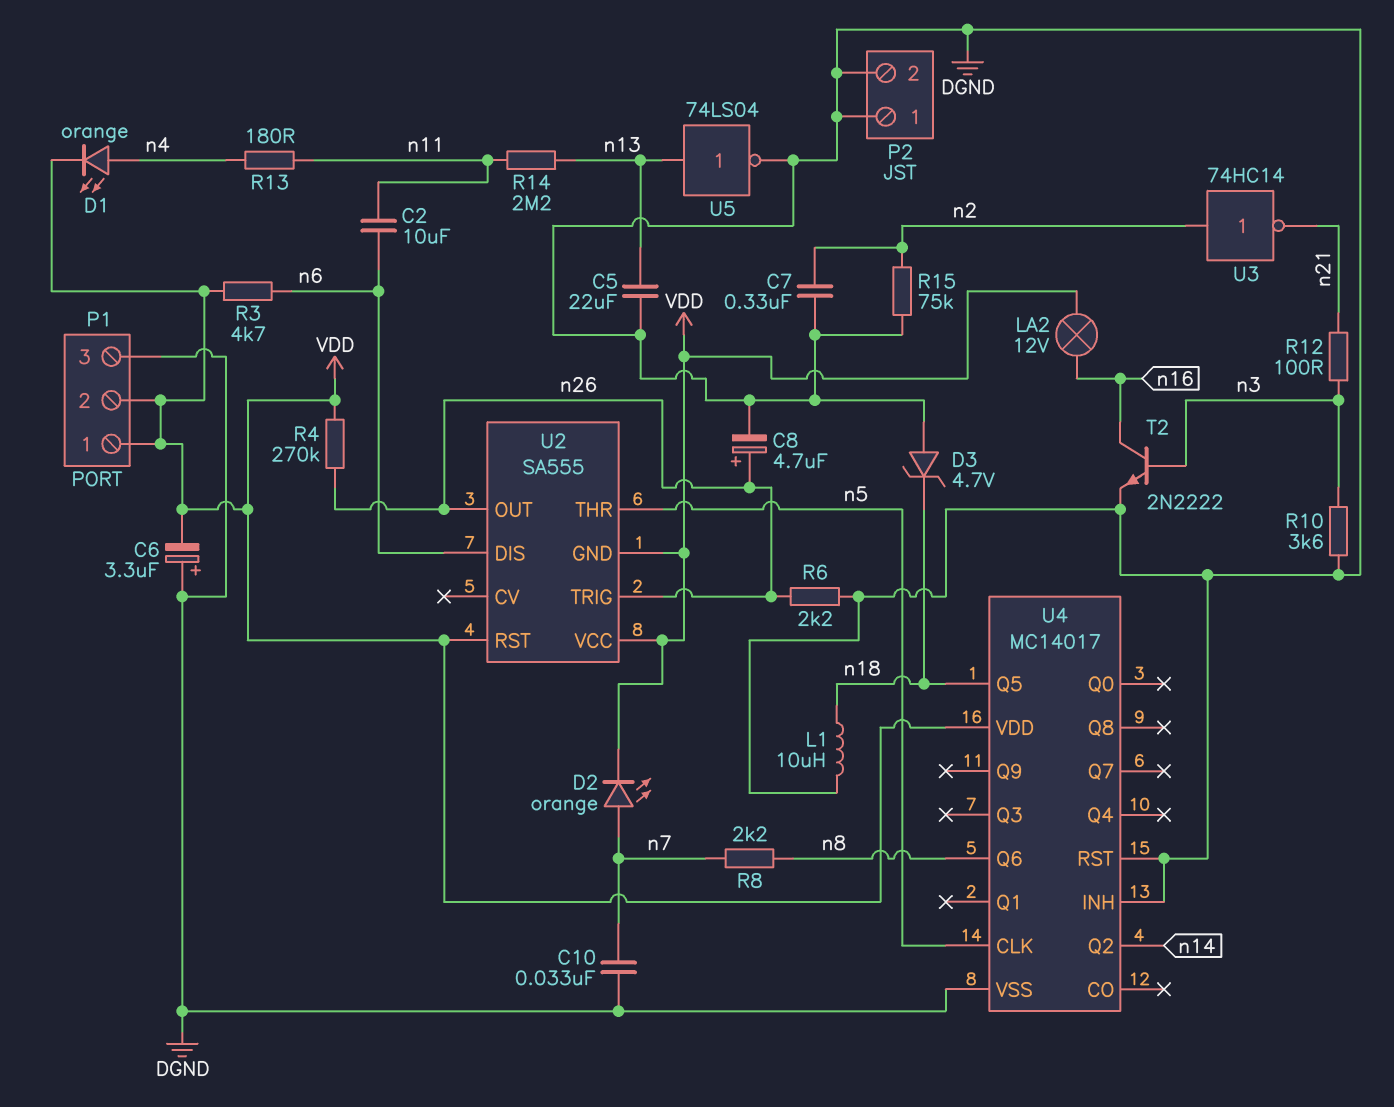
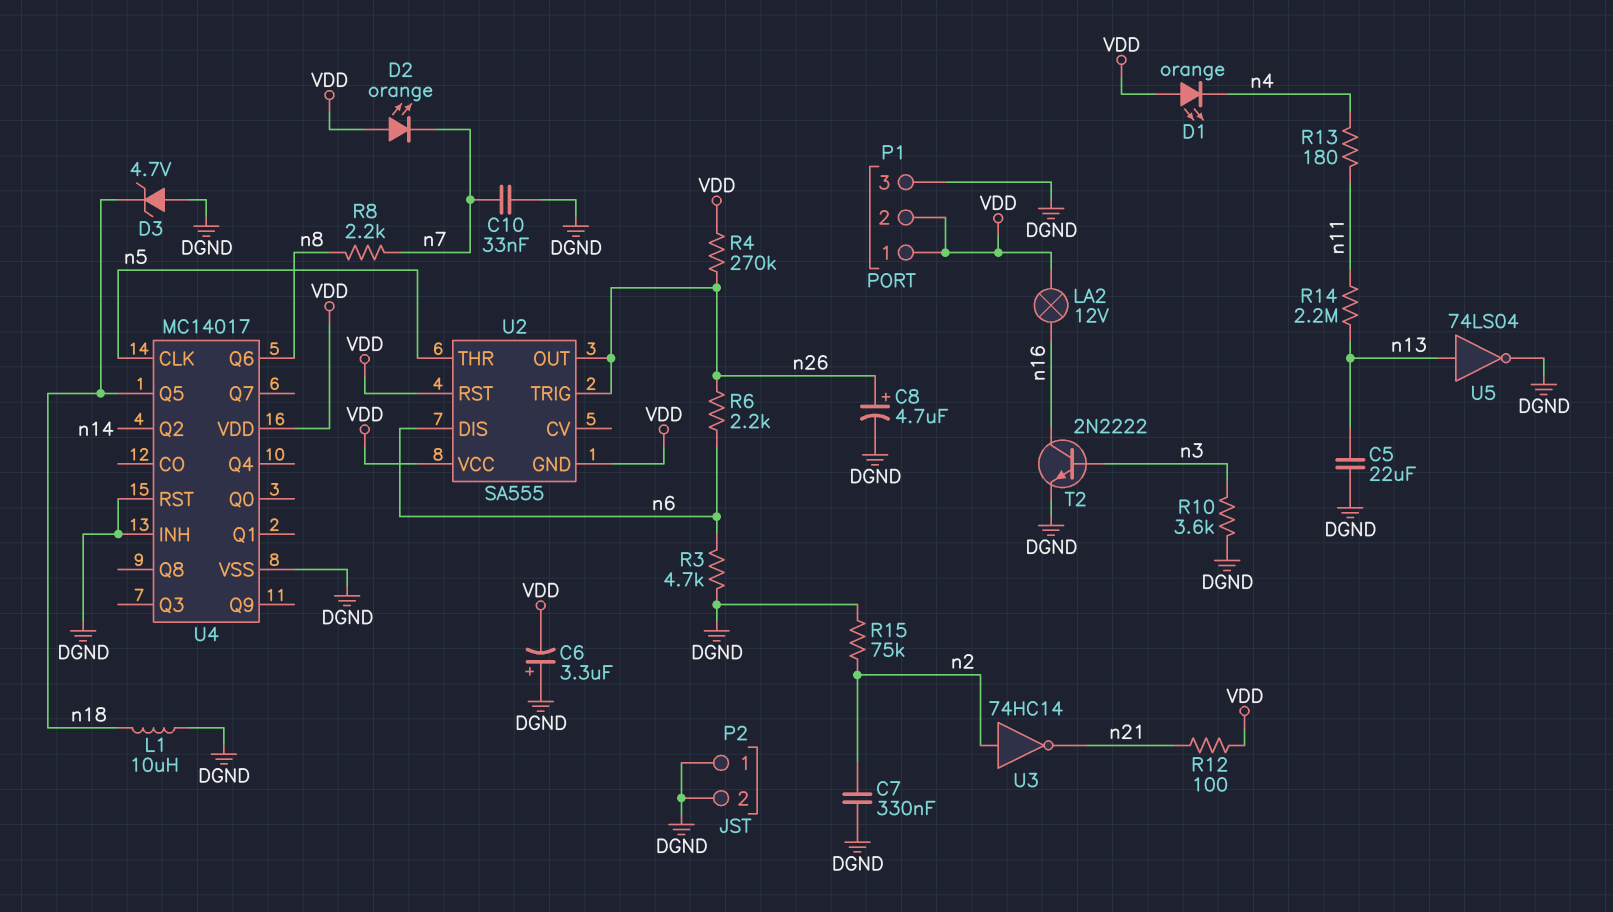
C2: 10uF (n6, n11) -> none
D1: LED orange (A n4, K VDD) -> LED orange (A VDD, K n4)
D2: LED orange (A n7, K VDD) -> LED orange (A VDD, K n7)
R3: 4.7k (VDD, n6) -> 4.7k (DGND, n6)
R6: 2.2k (DGND, n26) -> 2.2k (n6, n26)
R12: 100 (n3, n21) -> 100 (VDD, n21)

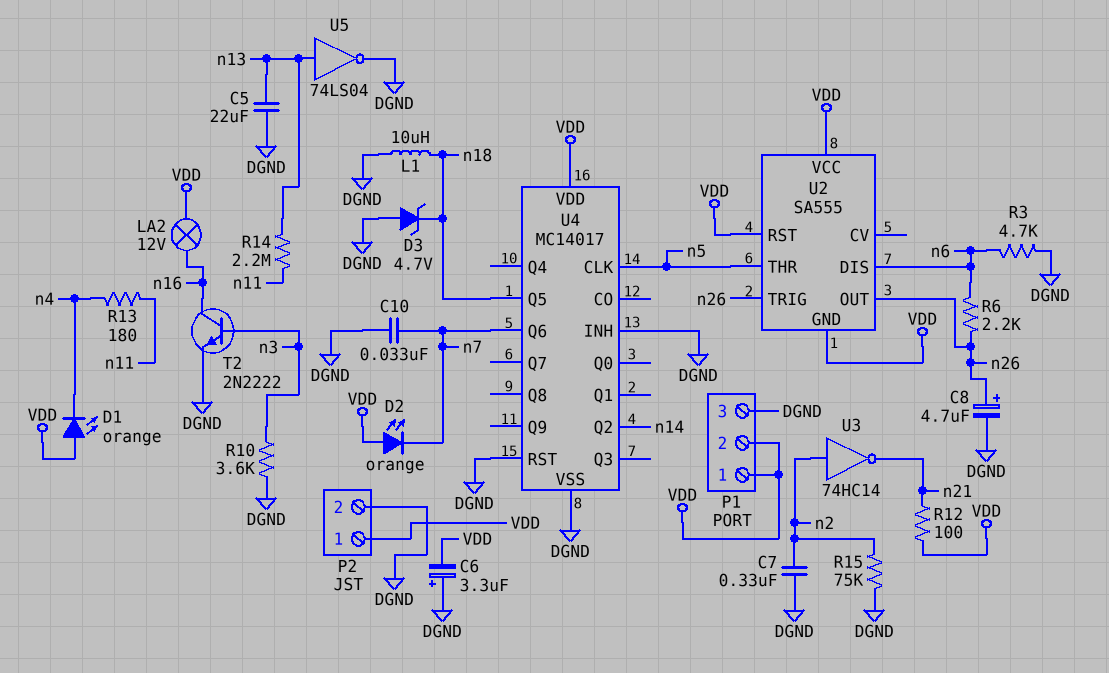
P2 pin 1: DGND -> VDD
R4: 270k (VDD, n26) -> none
R8: 2.2k (n7, n8) -> none
U4 pin Q6: n8 -> n7

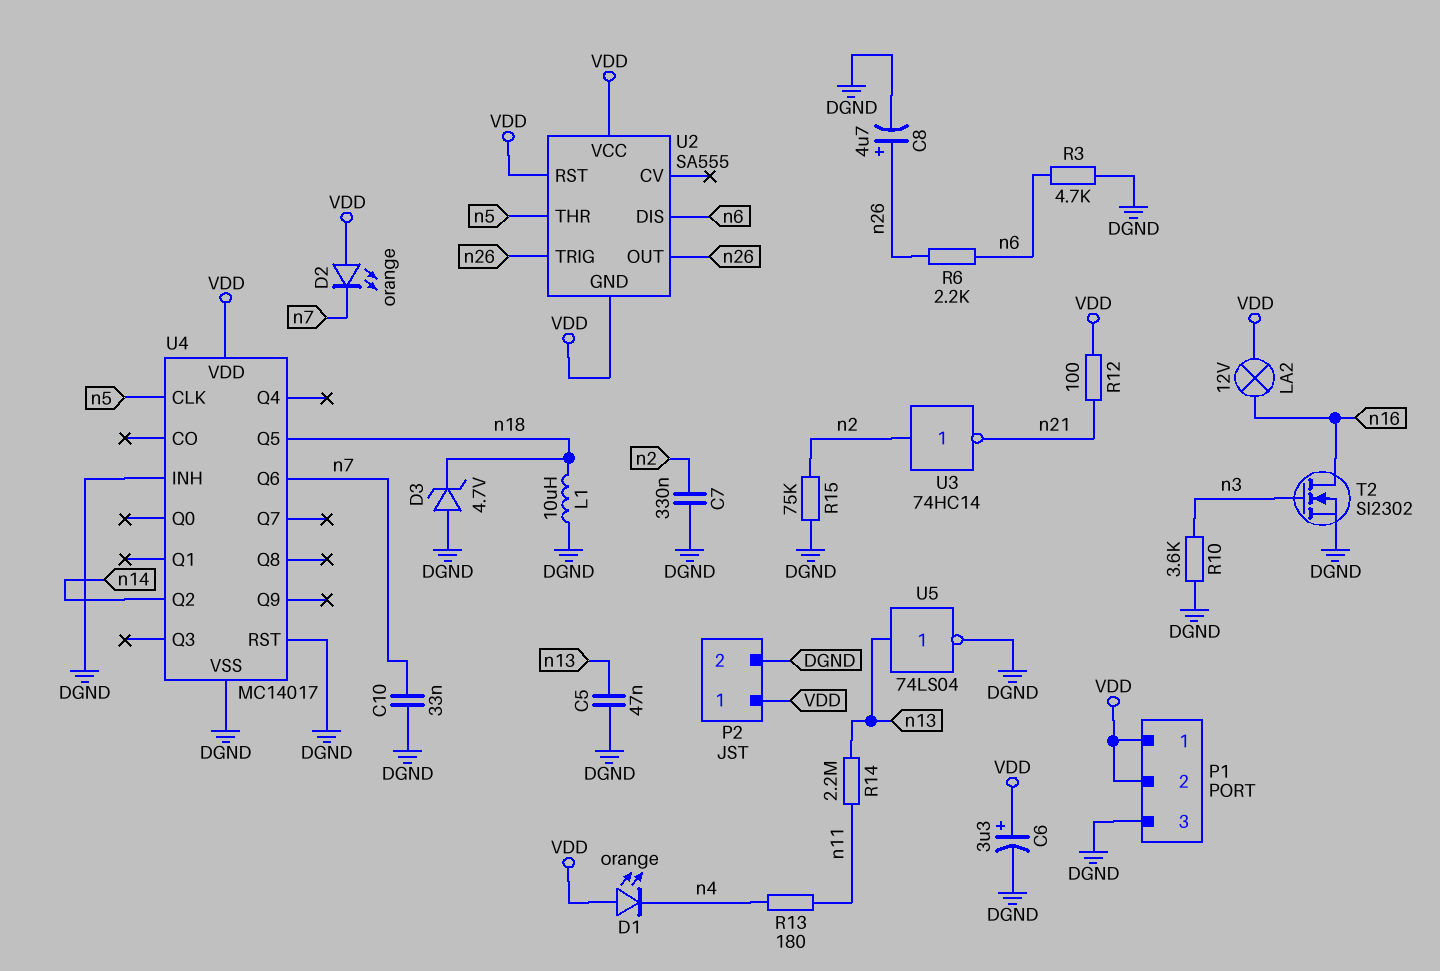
C5: 22uF (DGND, n13) -> 47nF (DGND, n13)
C6: 3.3uF (plus DGND, minus VDD) -> 3.3uF (plus VDD, minus DGND)
T2: NPN 2N2222 (B n3, C n16, E DGND) -> NMOS SI2302 (G n3, D n16, S DGND)

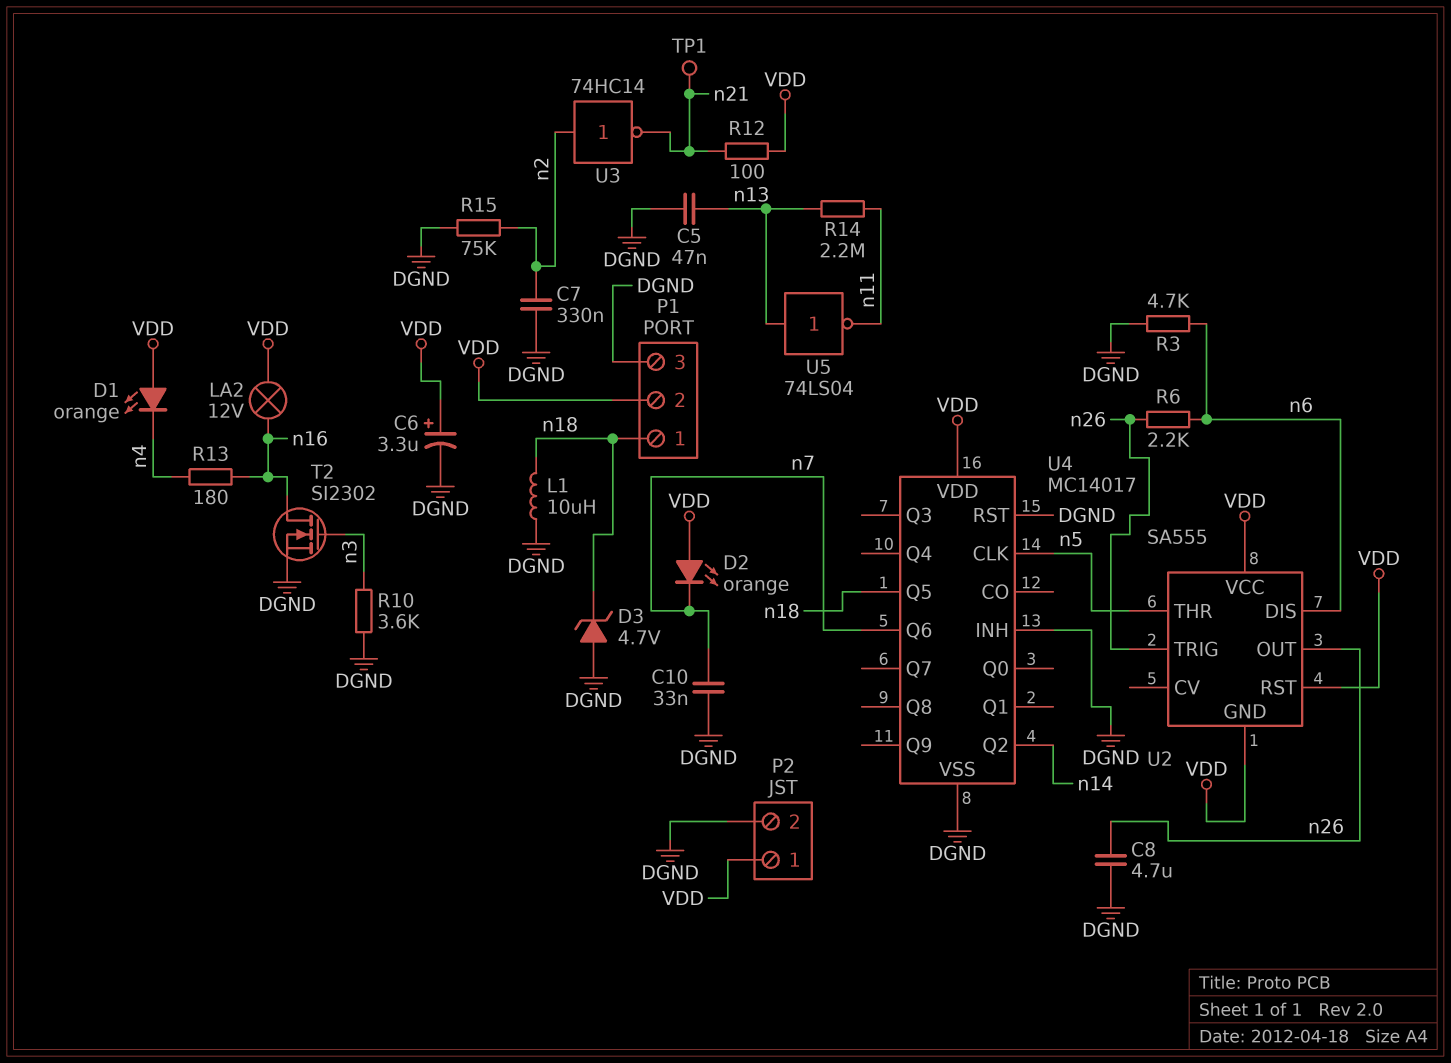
C8: 4.7uF (plus n26, minus DGND) -> 4.7uF (DGND, n26)
P1 pin 1: VDD -> n18
R13: 180 (n4, n11) -> 180 (n4, n16)
TP1: none -> test point (n21)
U5: NOT 74LS04 (in n13, out DGND) -> NOT 74LS04 (in n13, out n11)

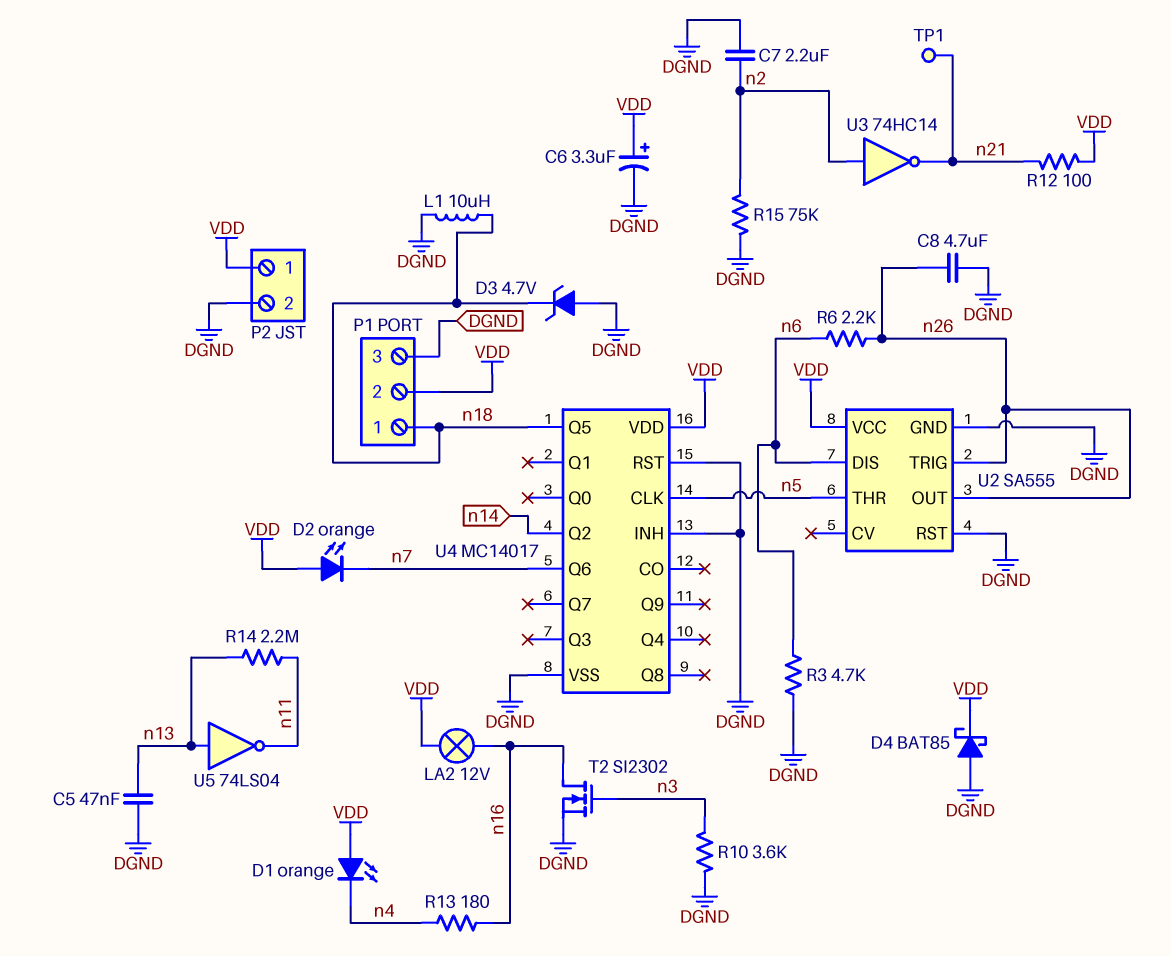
C7: 330nF (DGND, n2) -> 2.2uF (DGND, n2)
C10: 33nF (DGND, n7) -> none
D4: none -> schottky BAT85 (A DGND, K VDD)
U2 pin GND: VDD -> DGND
U2 pin RST: VDD -> DGND

